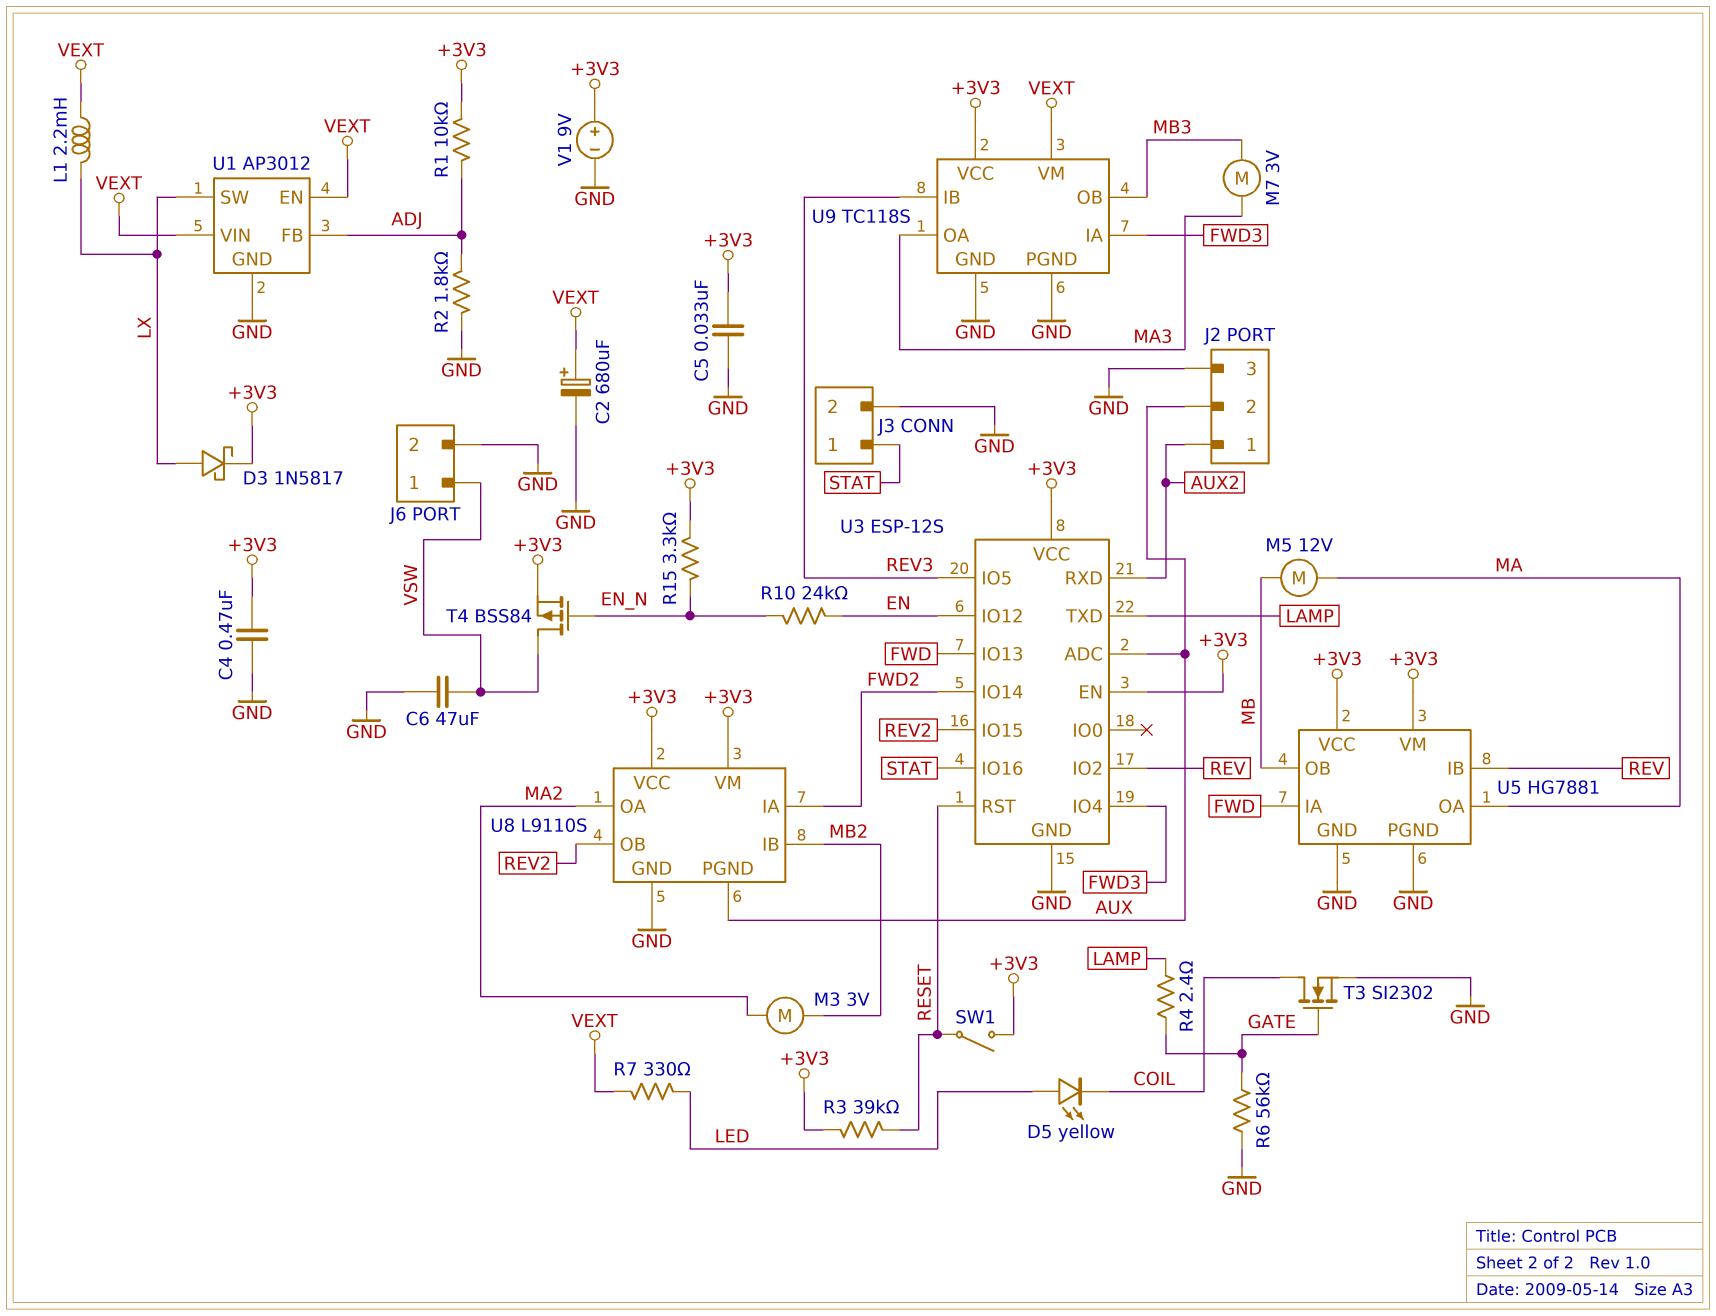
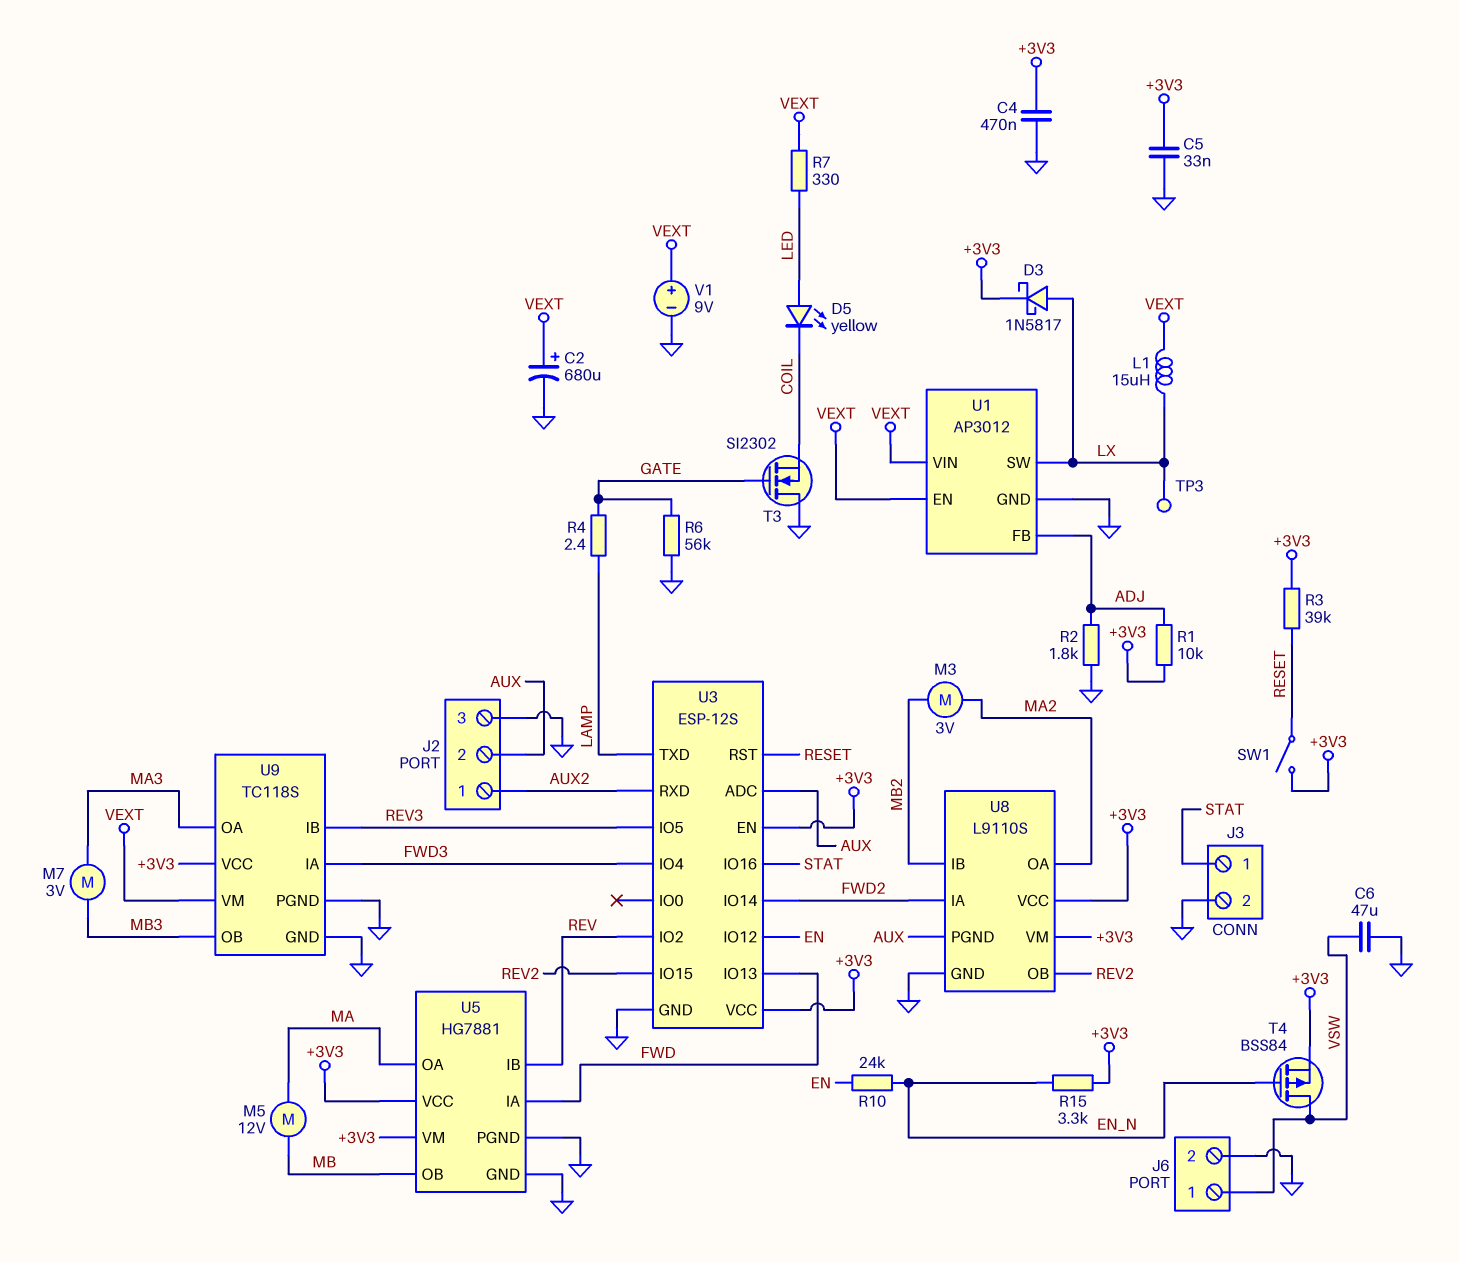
L1: 2.2mH (LX, VEXT) -> 15uH (LX, VEXT)
T3: NMOS SI2302 (G GATE, D COIL, S GND) -> NMOS SI2302 (G GATE, D GND, S COIL)
TP3: none -> test point (LX)
V1: 9V (plus +3V3, minus GND) -> 9V (plus VEXT, minus GND)

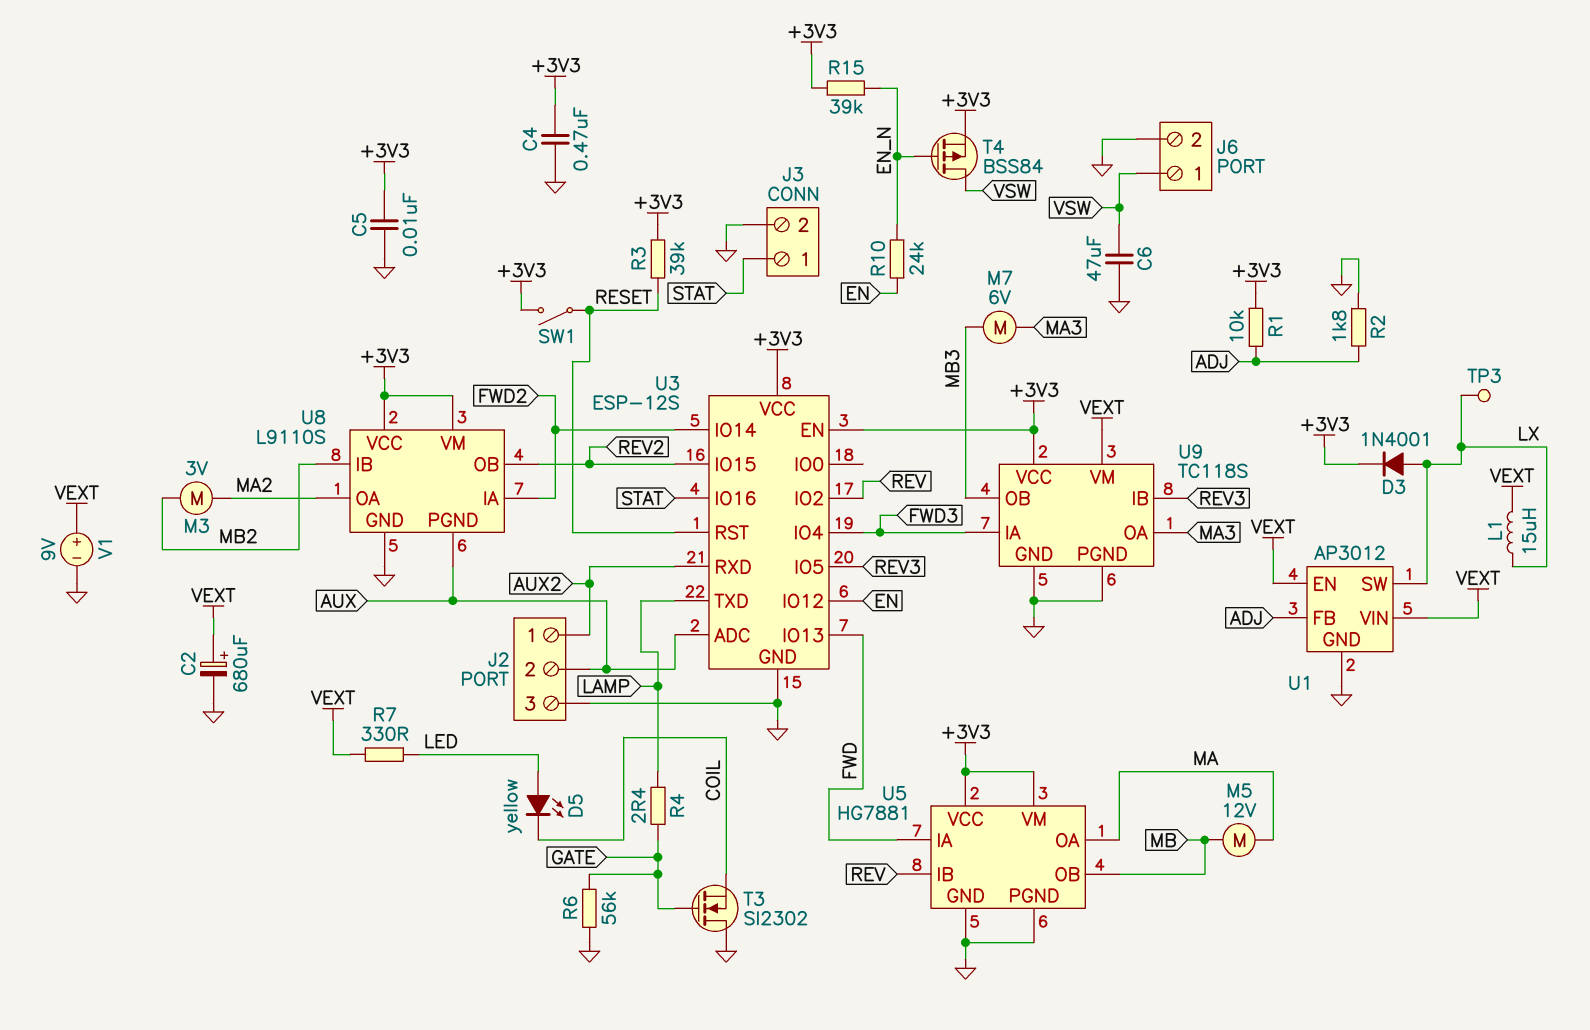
C5: 33nF (+3V3, GND) -> 10nF (+3V3, GND)
D3: schottky 1N5817 (A LX, K +3V3) -> diode 1N4001 (A LX, K +3V3)
M7: motor 3V (MA3, MB3) -> motor 6V (MA3, MB3)
R15: 3.3k (+3V3, EN_N) -> 39k (+3V3, EN_N)

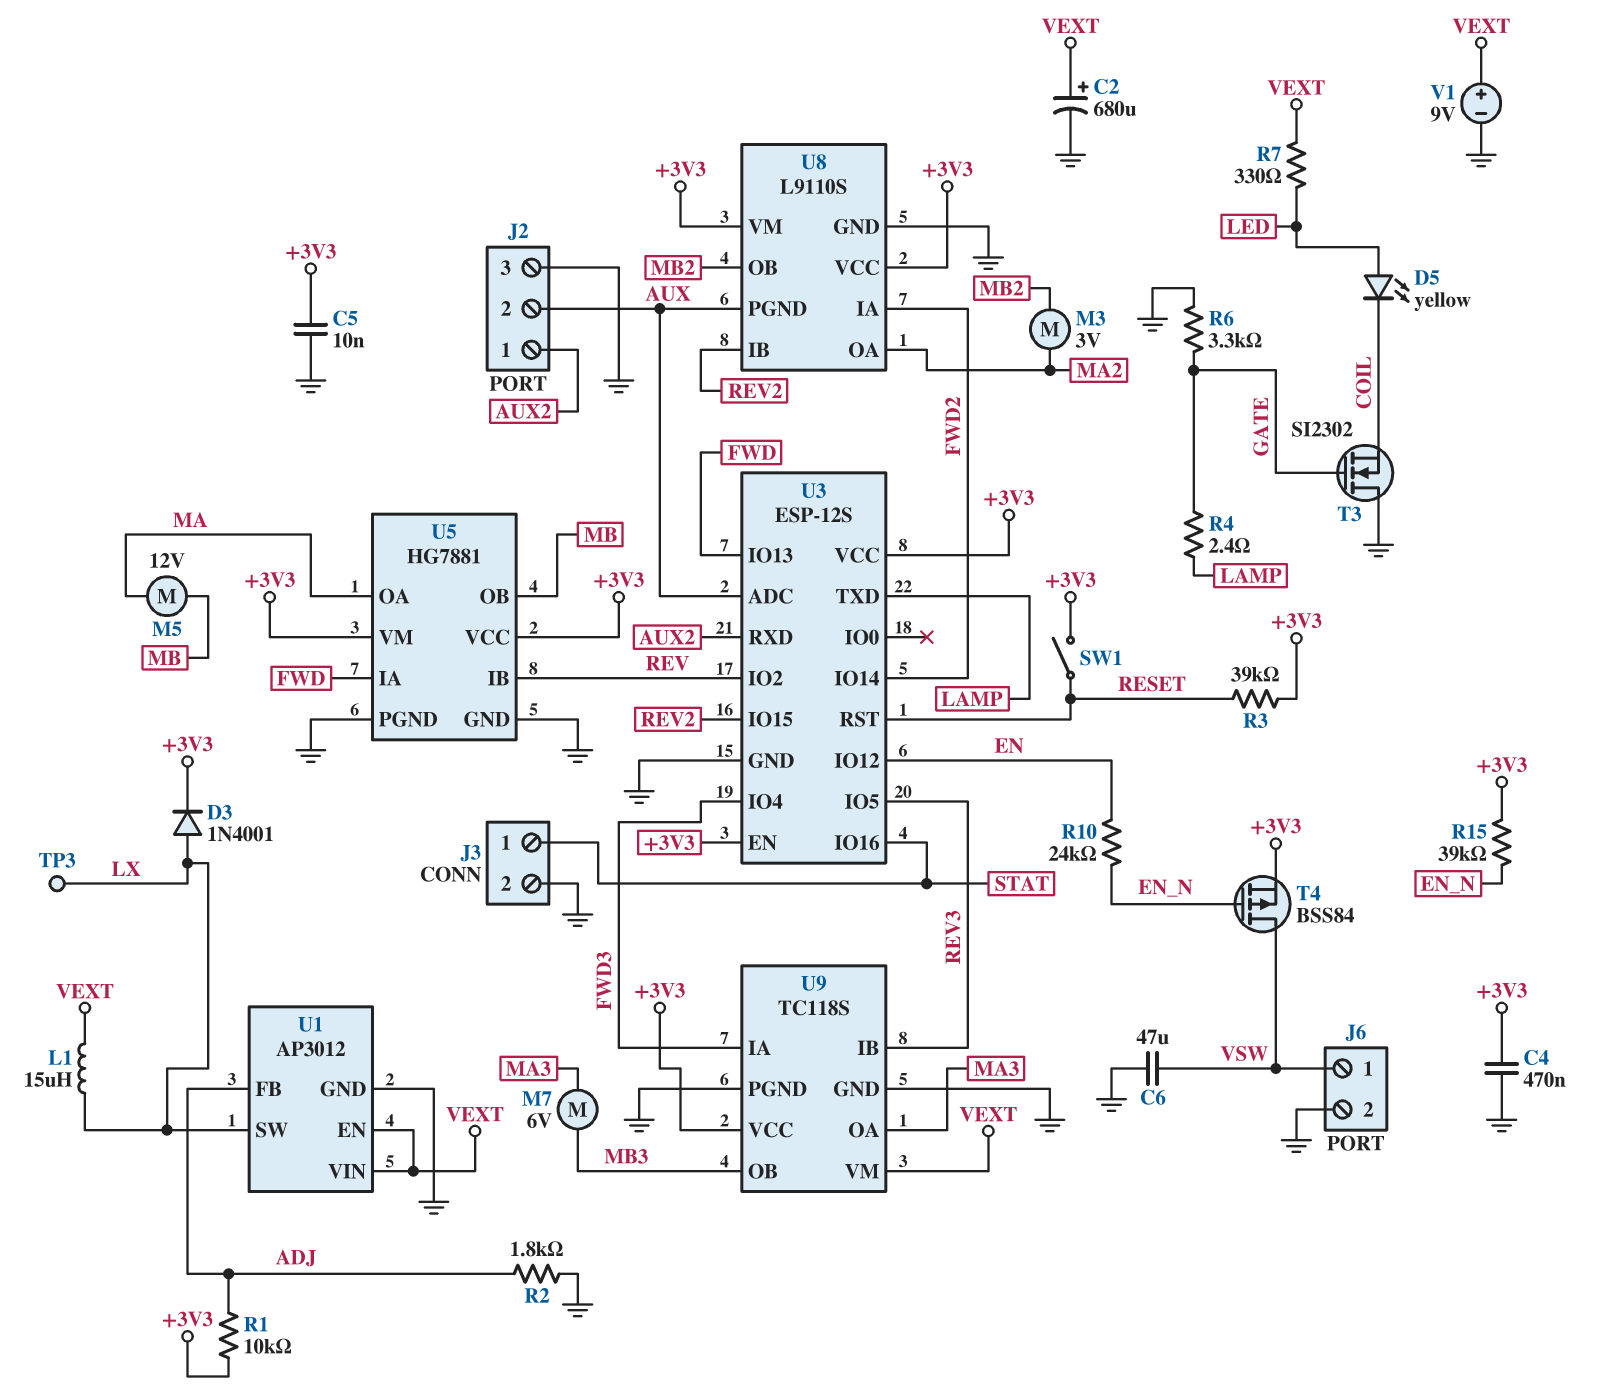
R6: 56k (GATE, GND) -> 3.3k (GATE, GND)
U8 pin IB: MB2 -> REV2
U8 pin OB: REV2 -> MB2

